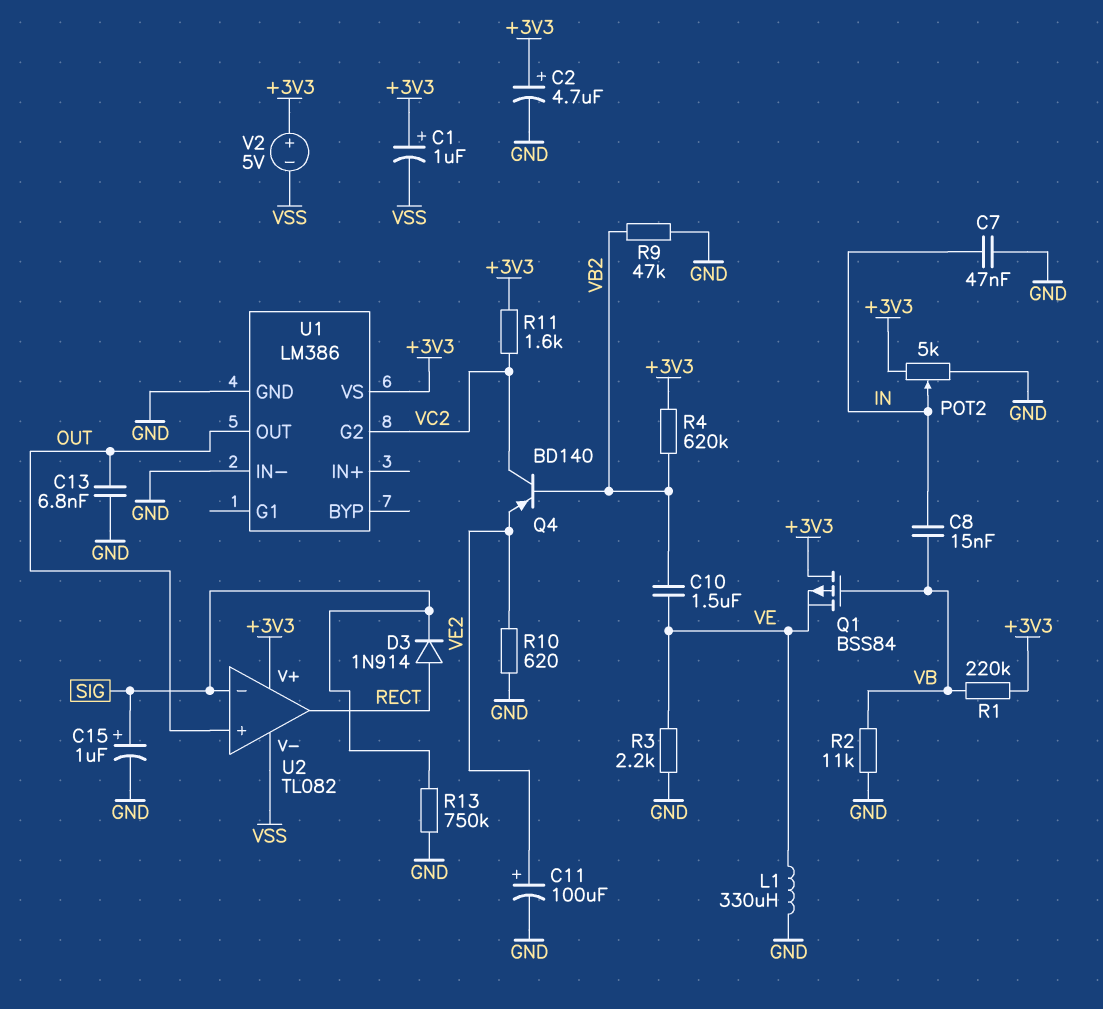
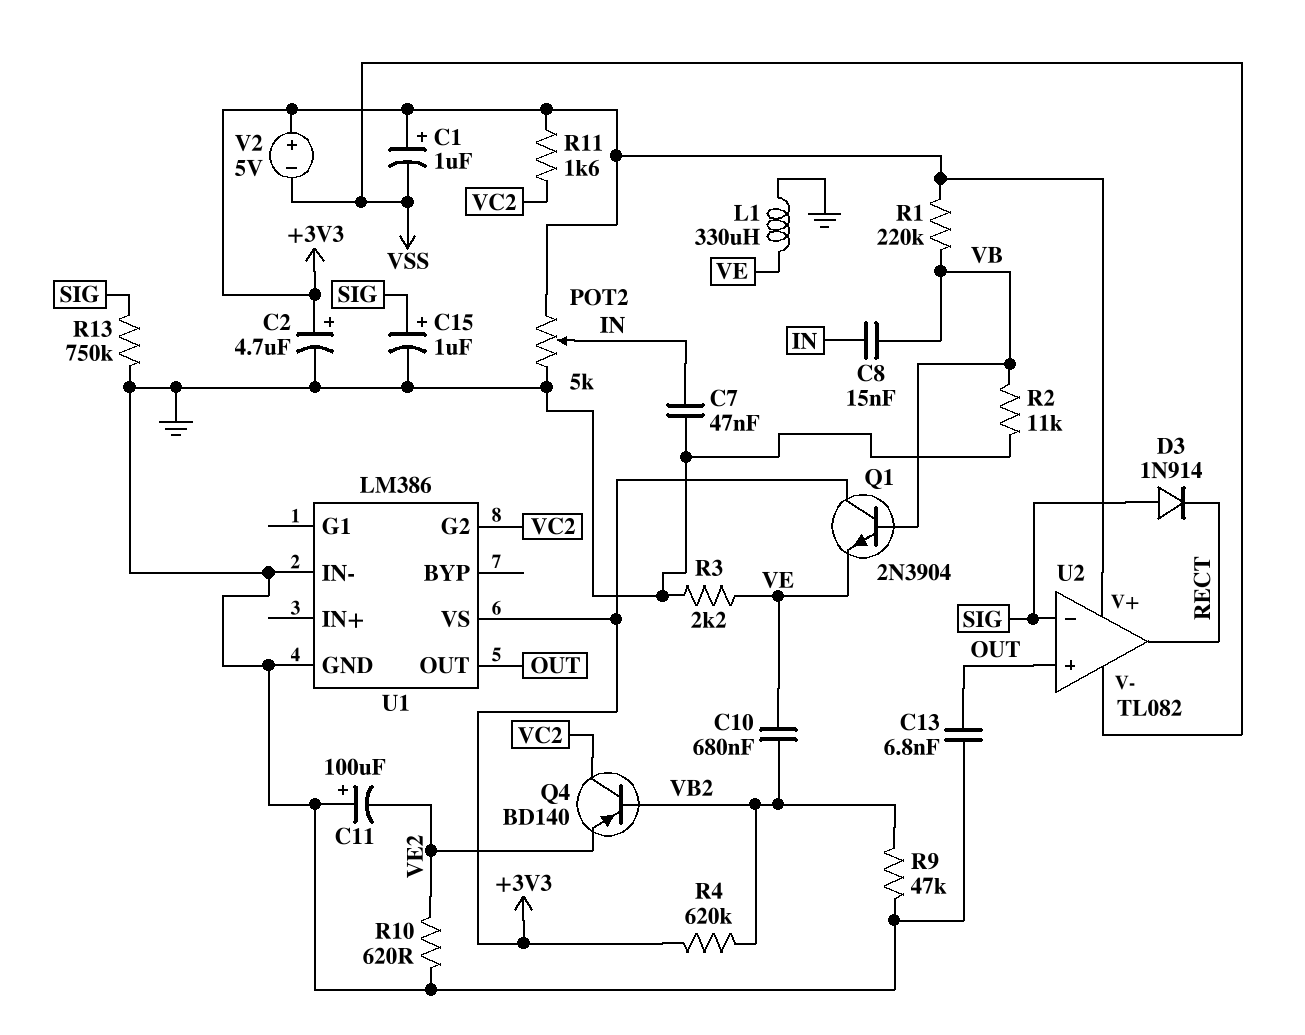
C10: 1.5uF (VB2, VE) -> 680nF (VB2, VE)
C11: 100uF (plus VE2, minus GND) -> 100uF (plus GND, minus VE2)
D3: diode 1N914 (A RECT, K SIG) -> diode 1N914 (A SIG, K RECT)
Q1: PMOS BSS84 (G VB, D +3V3, S VE) -> NPN 2N3904 (B VB, C +3V3, E VE)

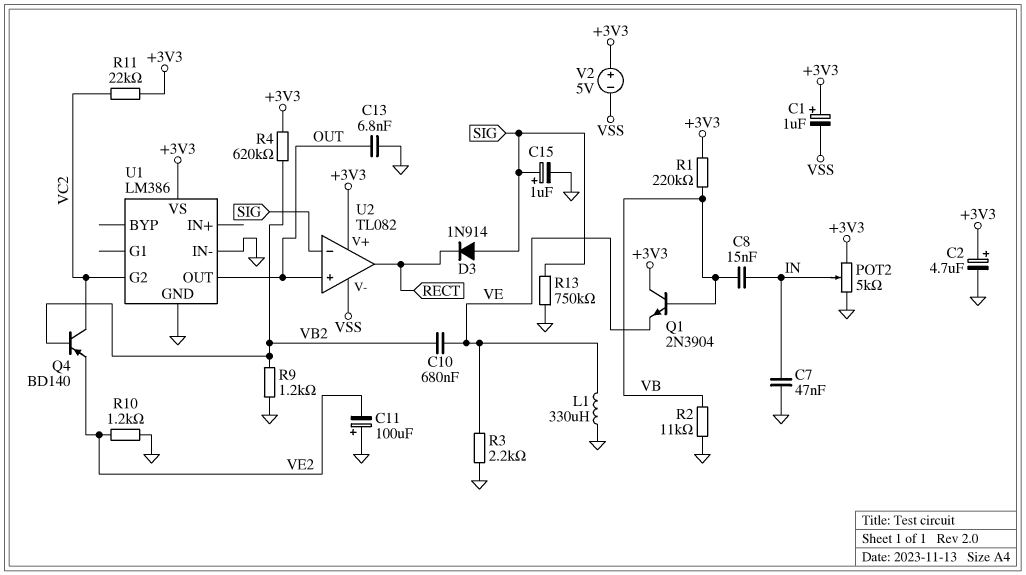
R9: 47k (GND, VB2) -> 1.2k (GND, VB2)
R10: 620 (GND, VE2) -> 1.2k (GND, VE2)
R11: 1.6k (+3V3, VC2) -> 22k (+3V3, VC2)

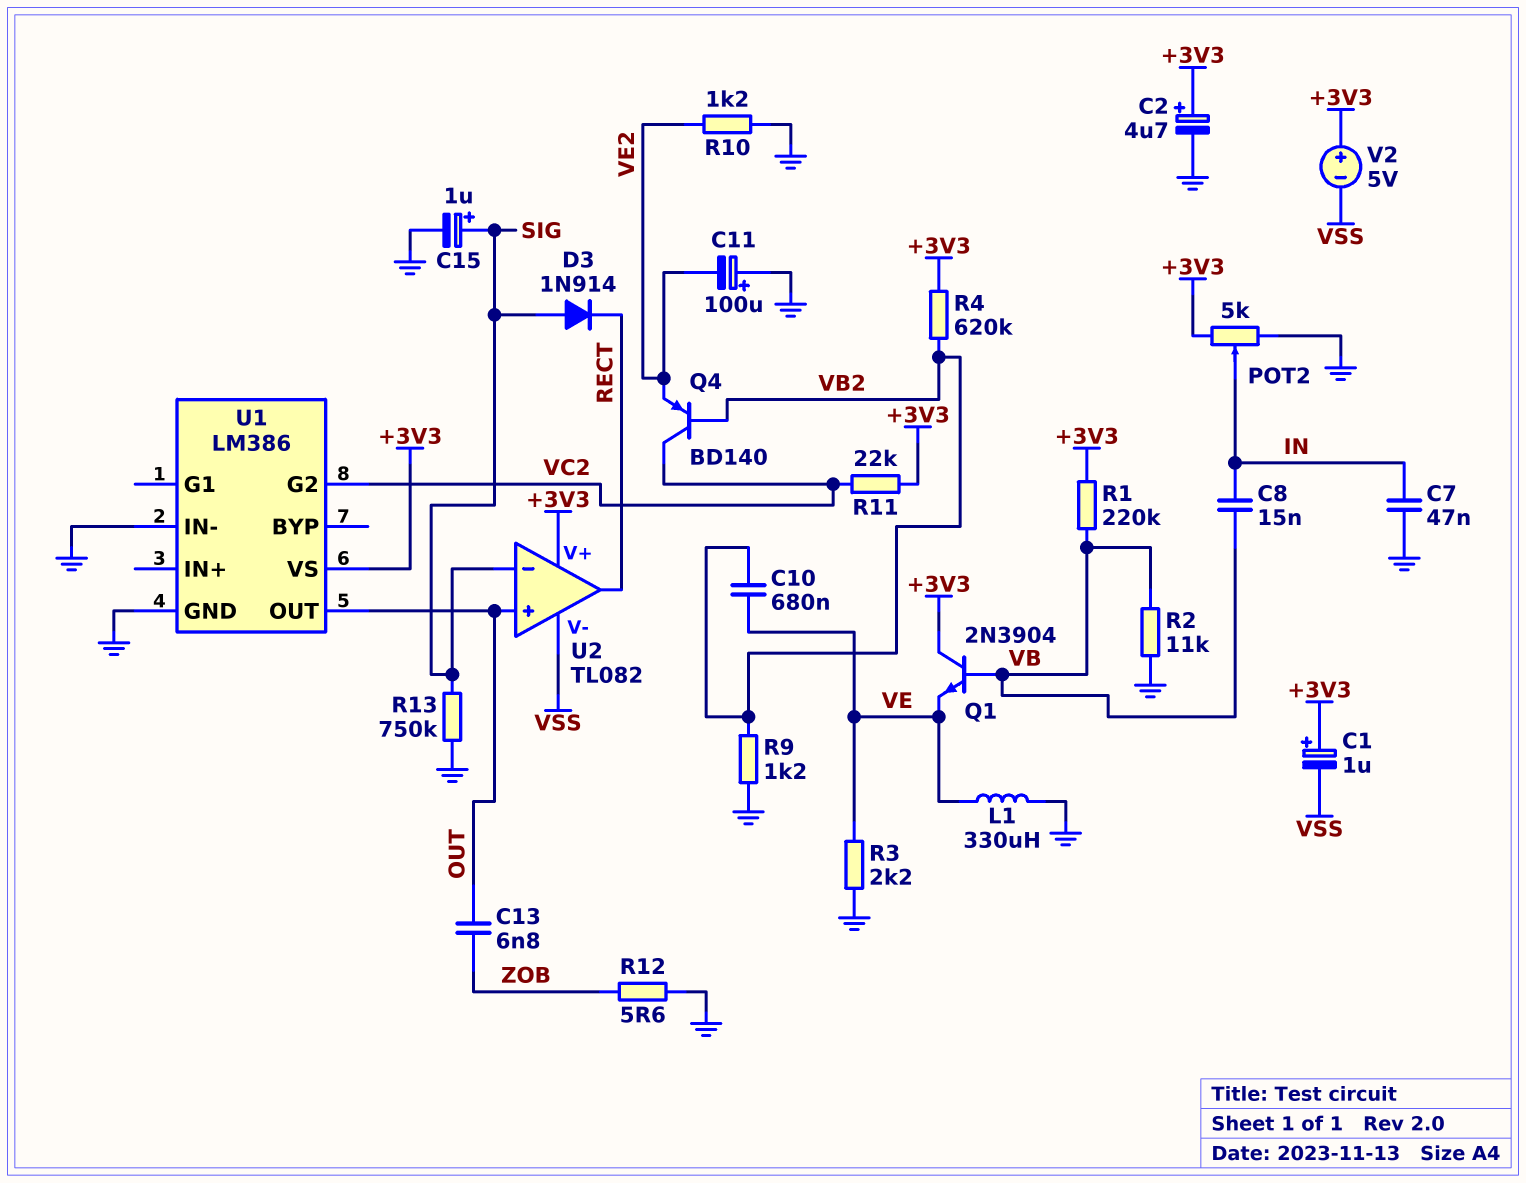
C13: 6.8nF (GND, OUT) -> 6.8nF (OUT, ZOB)
R12: none -> 5.6 (GND, ZOB)

